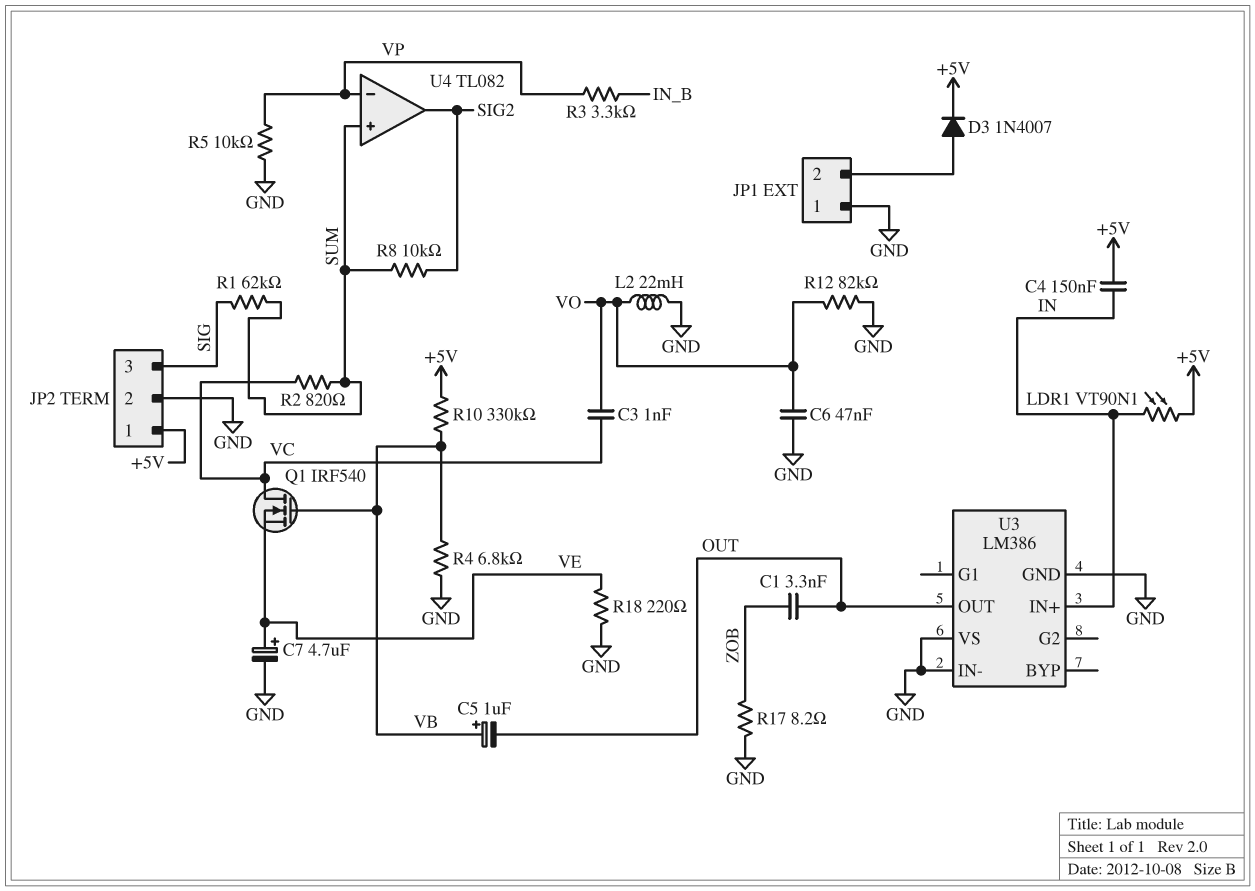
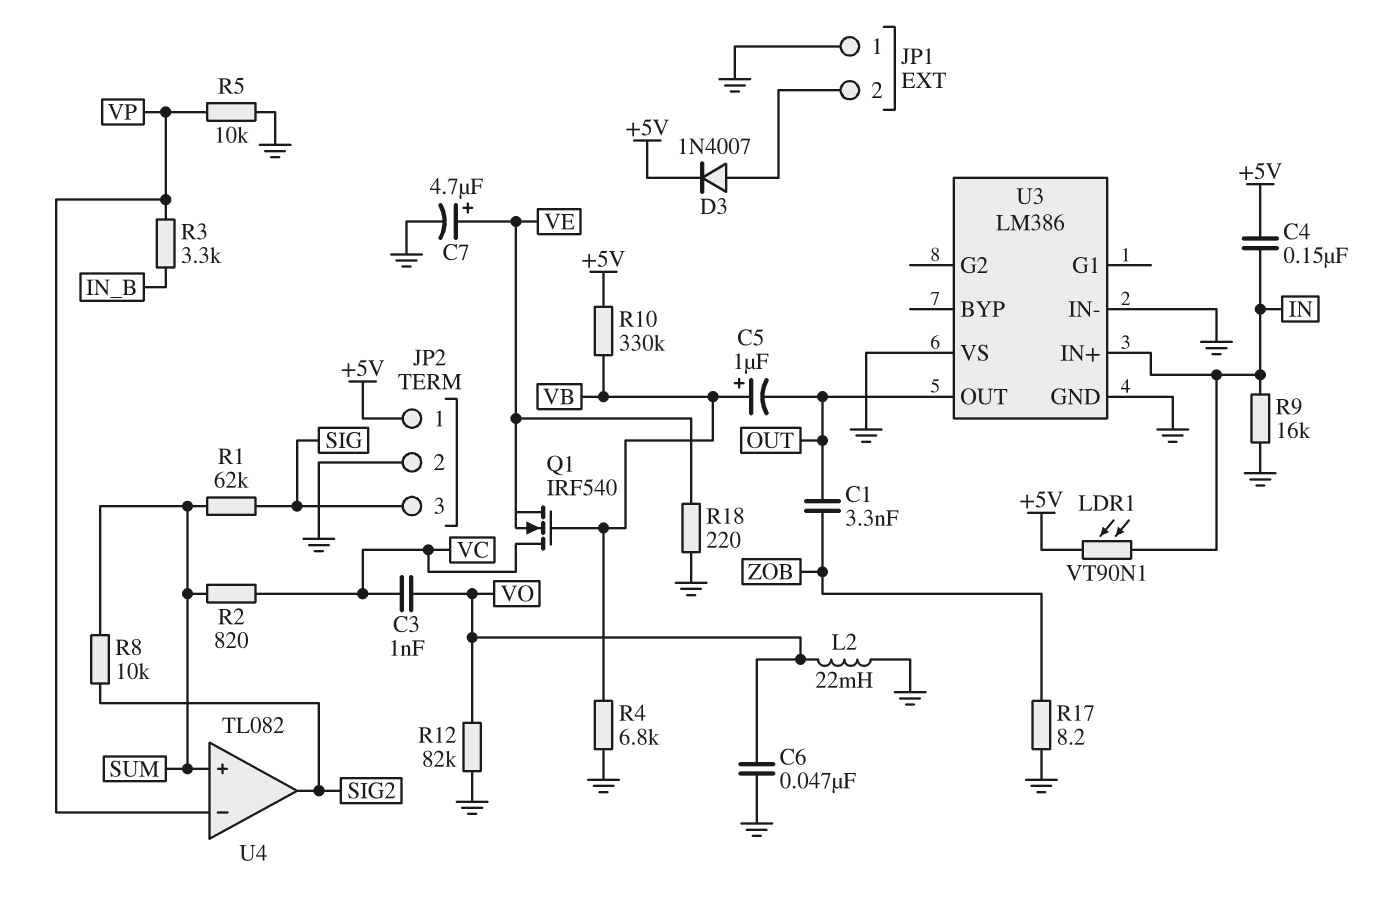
R9: none -> 16k (GND, IN)

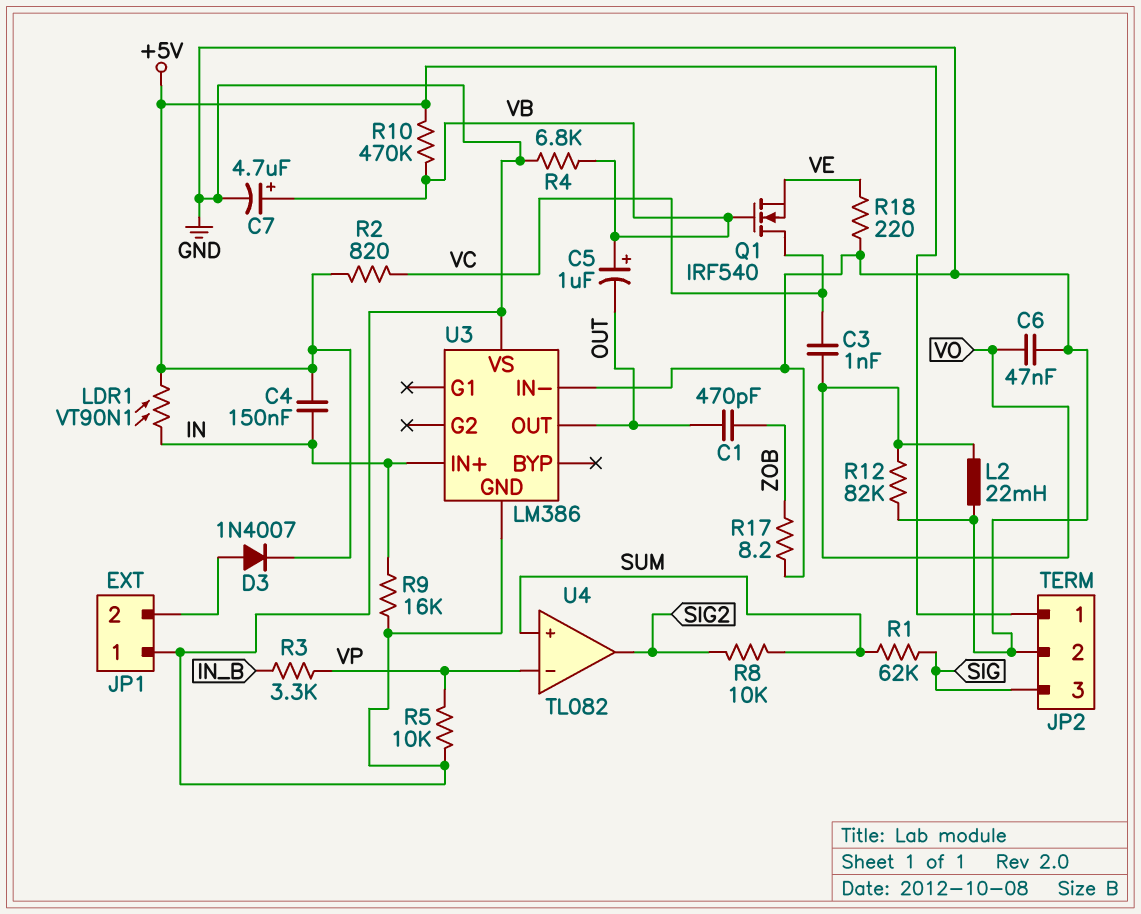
C1: 3.3nF (OUT, ZOB) -> 470pF (OUT, ZOB)
C7: 4.7uF (plus VE, minus GND) -> 4.7uF (plus VB, minus GND)
R2: 820 (SUM, VC) -> 820 (+5V, VC)
R10: 330k (+5V, VB) -> 470k (+5V, VB)

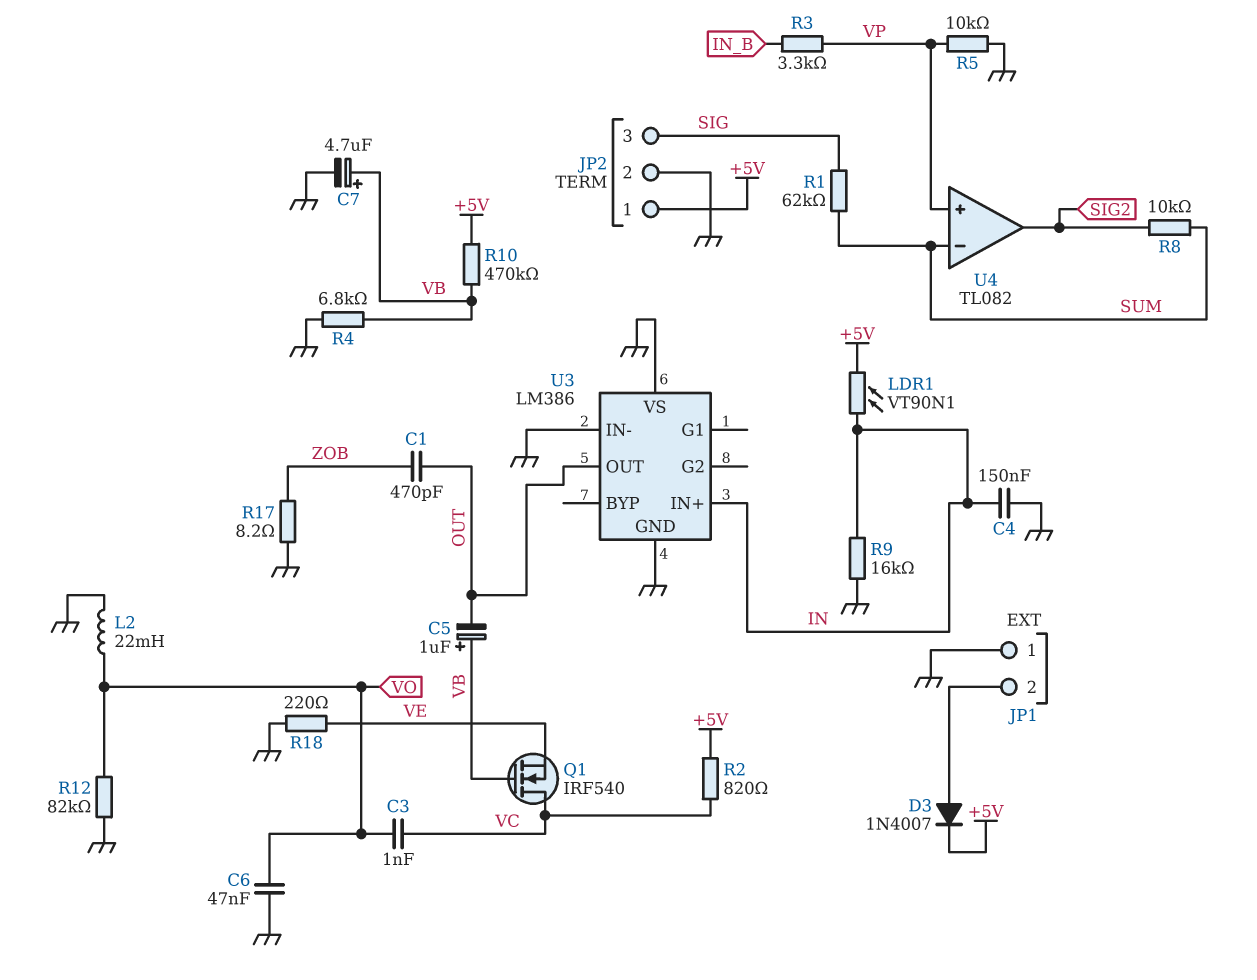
C4: 150nF (+5V, IN) -> 150nF (GND, IN)
U4 pin in+: SUM -> VP
U4 pin in-: VP -> SUM

